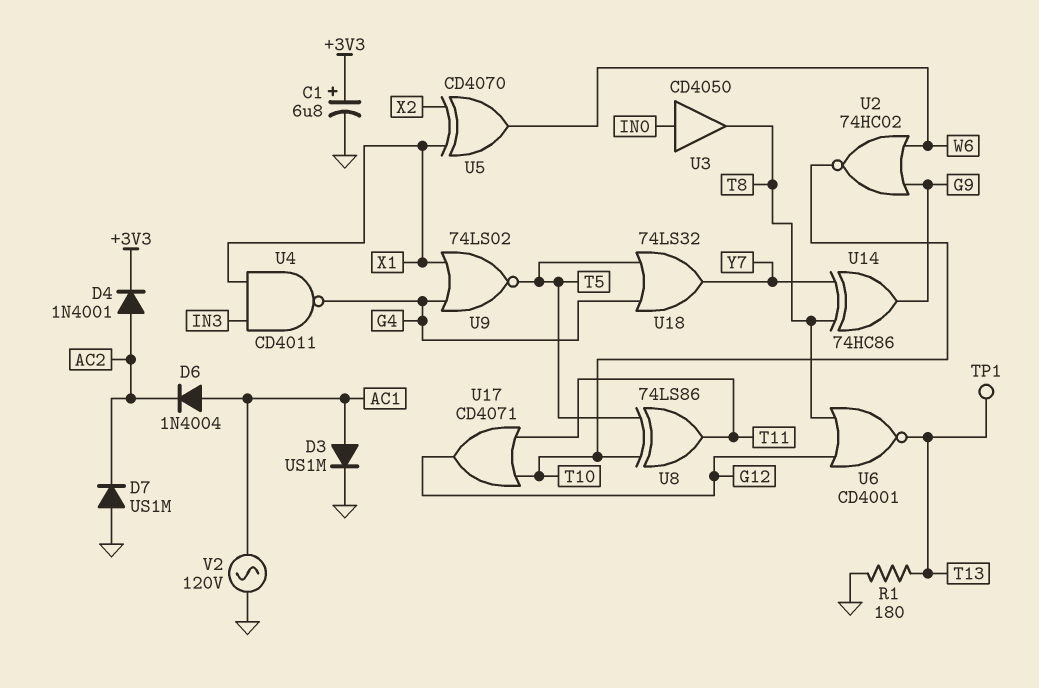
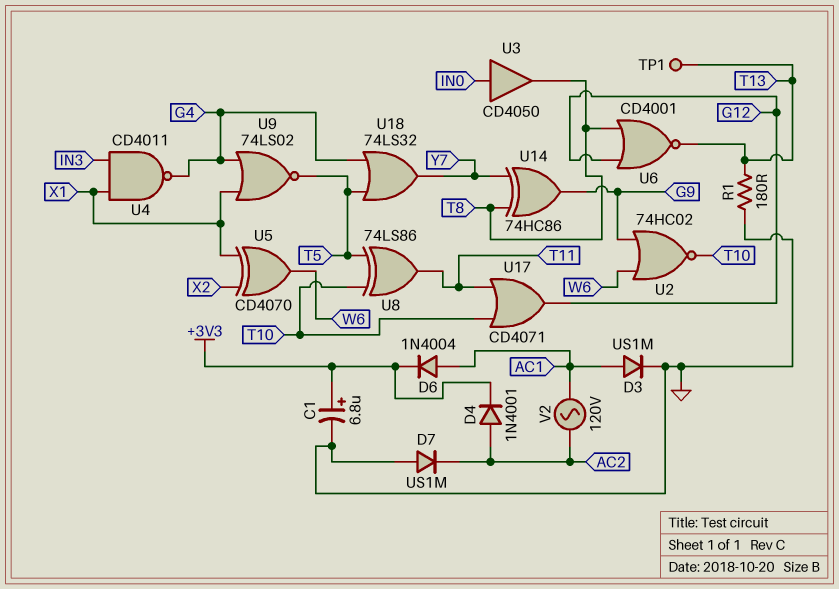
D6: diode 1N4004 (A AC1, K AC2) -> diode 1N4004 (A AC1, K +3V3)
V2: AC 120V (AC1, GND) -> AC 120V (AC1, AC2)

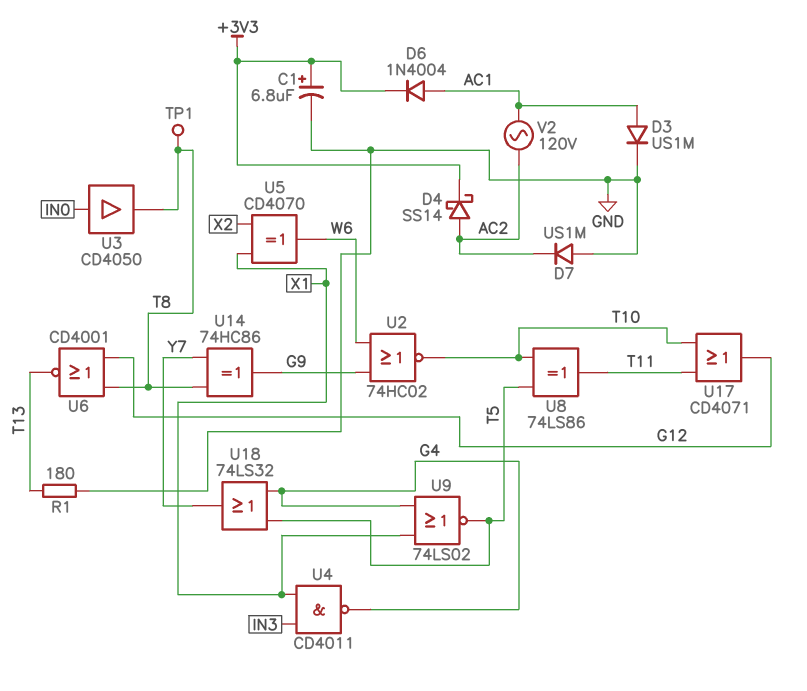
D4: diode 1N4001 (A AC2, K +3V3) -> schottky SS14 (A AC2, K +3V3)
TP1: test point (T13) -> test point (T8)

